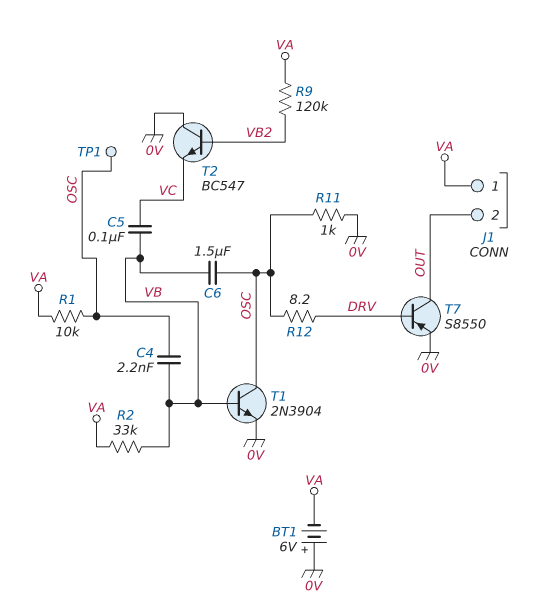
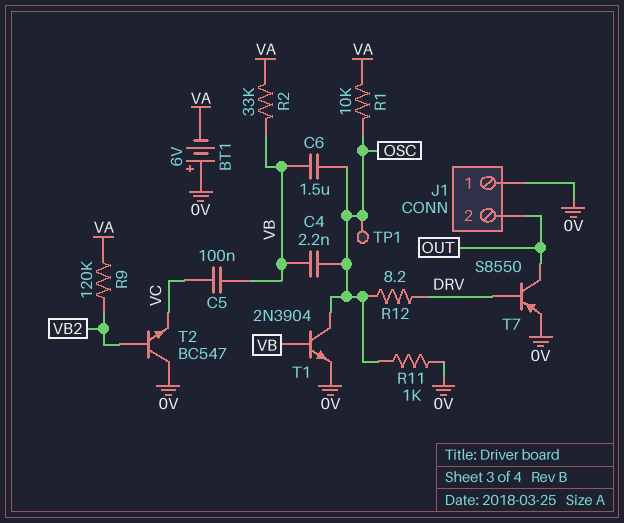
J1 pin 1: VA -> 0V

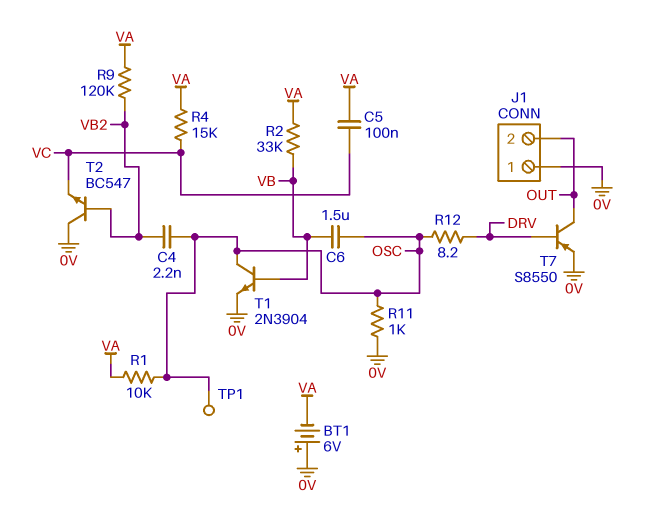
C4: 2.2nF (OSC, VB) -> 2.2nF (OSC, VB2)
C5: 100nF (VB, VC) -> 100nF (VA, VC)
R4: none -> 15k (VA, VC)

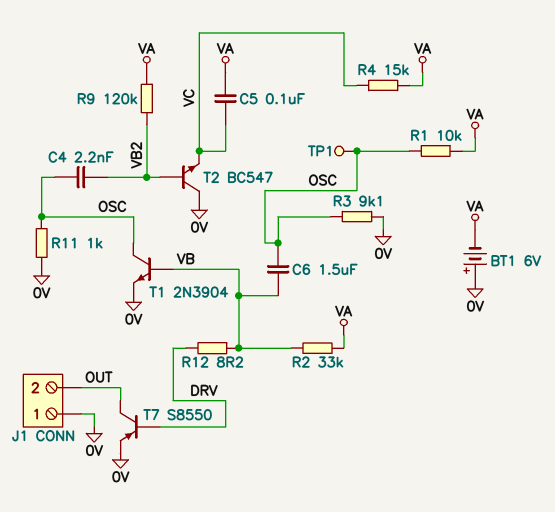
R3: none -> 9.1k (0V, OSC)
R12: 8.2 (DRV, OSC) -> 8.2 (DRV, VB)

